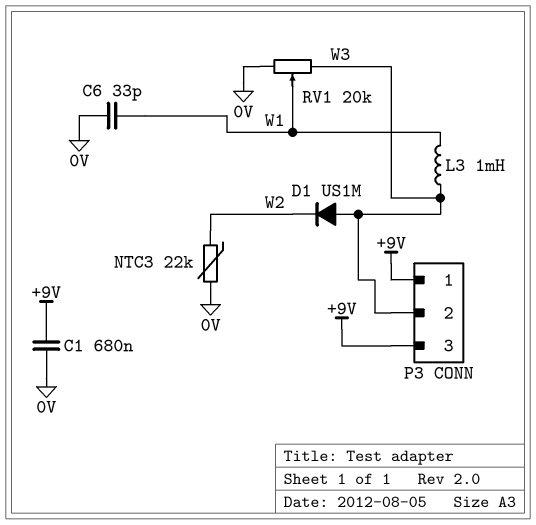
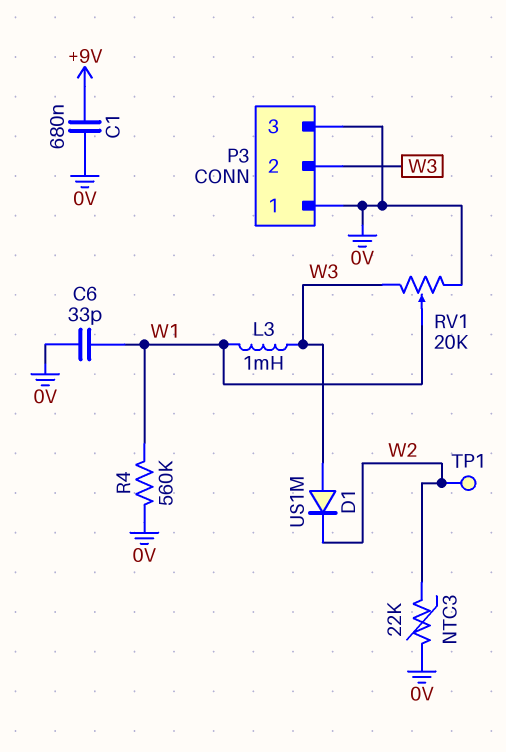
P3 pin 1: +9V -> 0V
P3 pin 3: +9V -> 0V
R4: none -> 560k (0V, W1)
TP1: none -> test point (W2)

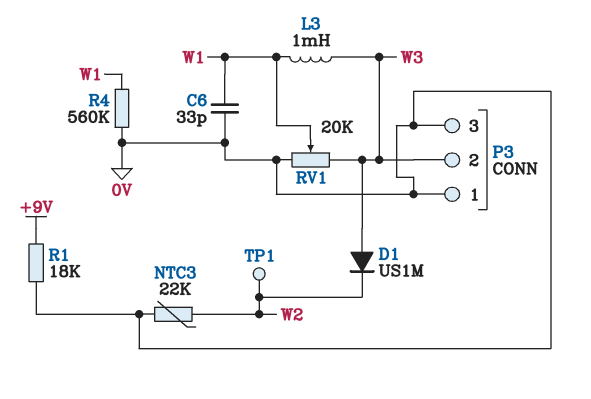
C1: 680nF (+9V, 0V) -> none
R1: none -> 18k (+9V, 0V)

